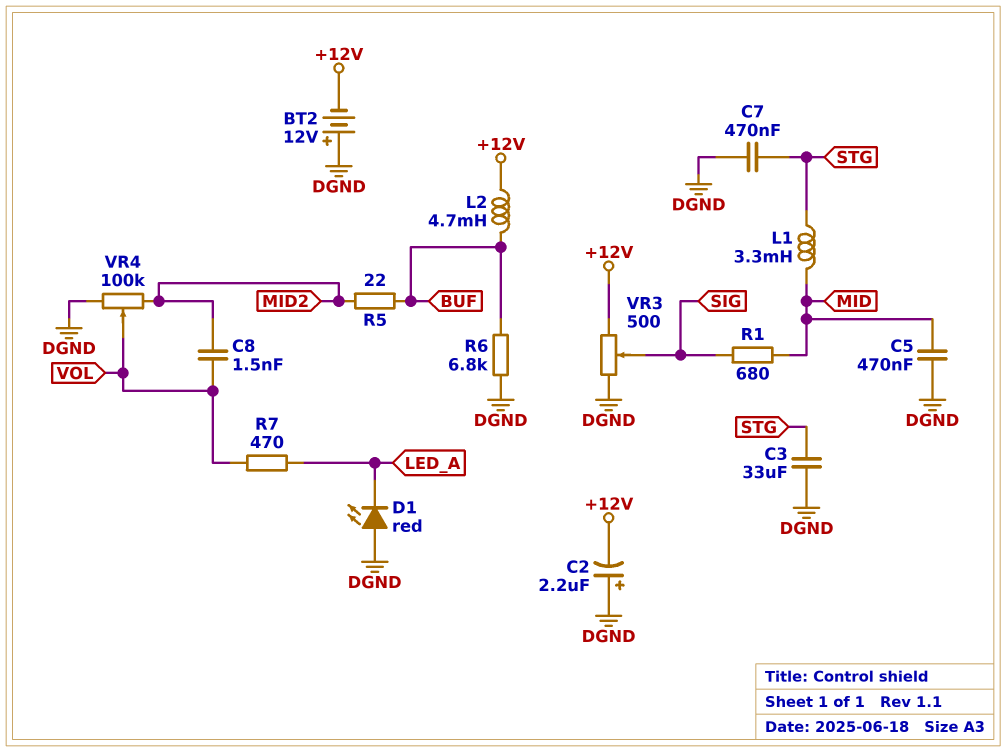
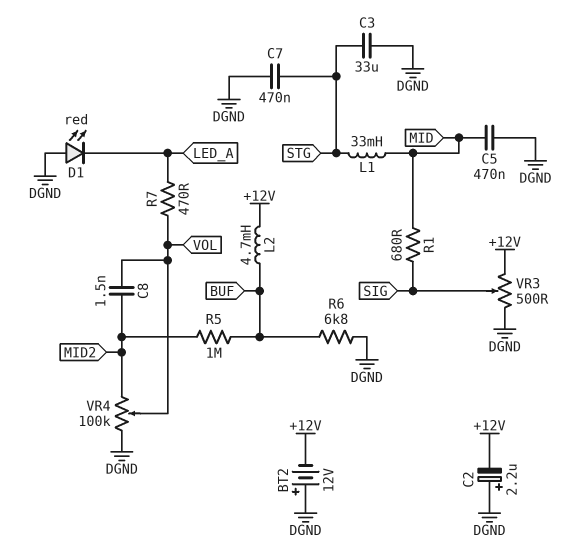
L1: 3.3mH (MID, STG) -> 33mH (MID, STG)
R5: 22 (BUF, MID2) -> 1M (BUF, MID2)

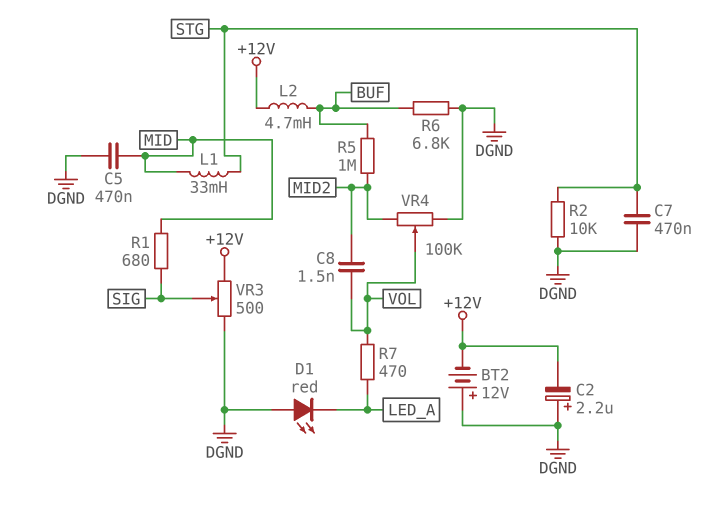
C3: 33uF (DGND, STG) -> none
R2: none -> 10k (DGND, STG)

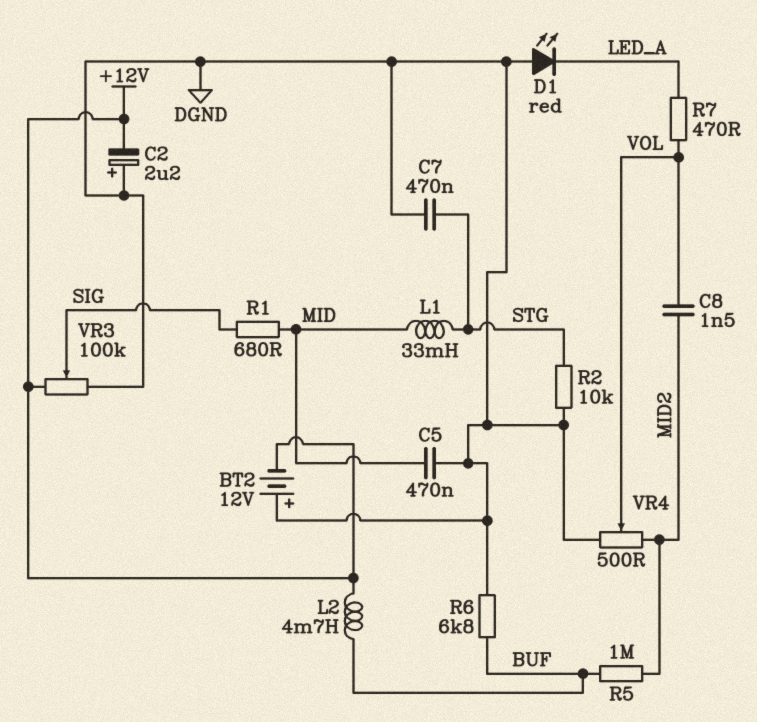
VR3: 500 (+12V, DGND, wiper SIG) -> 100k (+12V, DGND, wiper SIG)
VR4: 100k (DGND, MID2, wiper VOL) -> 500 (DGND, MID2, wiper VOL)

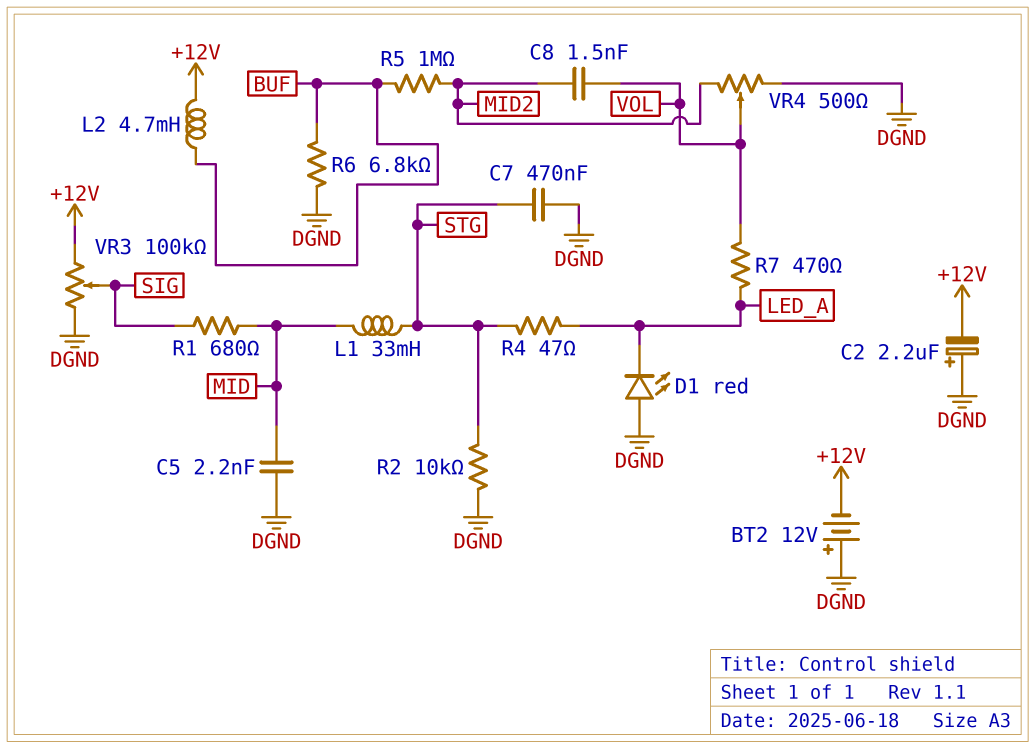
C5: 470nF (DGND, MID) -> 2.2nF (DGND, MID)
R4: none -> 47 (LED_A, STG)

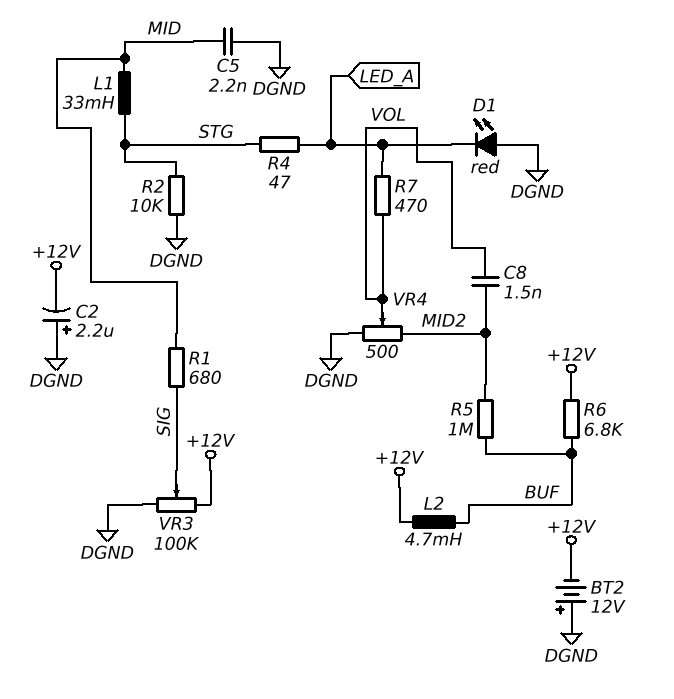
C7: 470nF (DGND, STG) -> none
R6: 6.8k (BUF, DGND) -> 6.8k (+12V, BUF)

